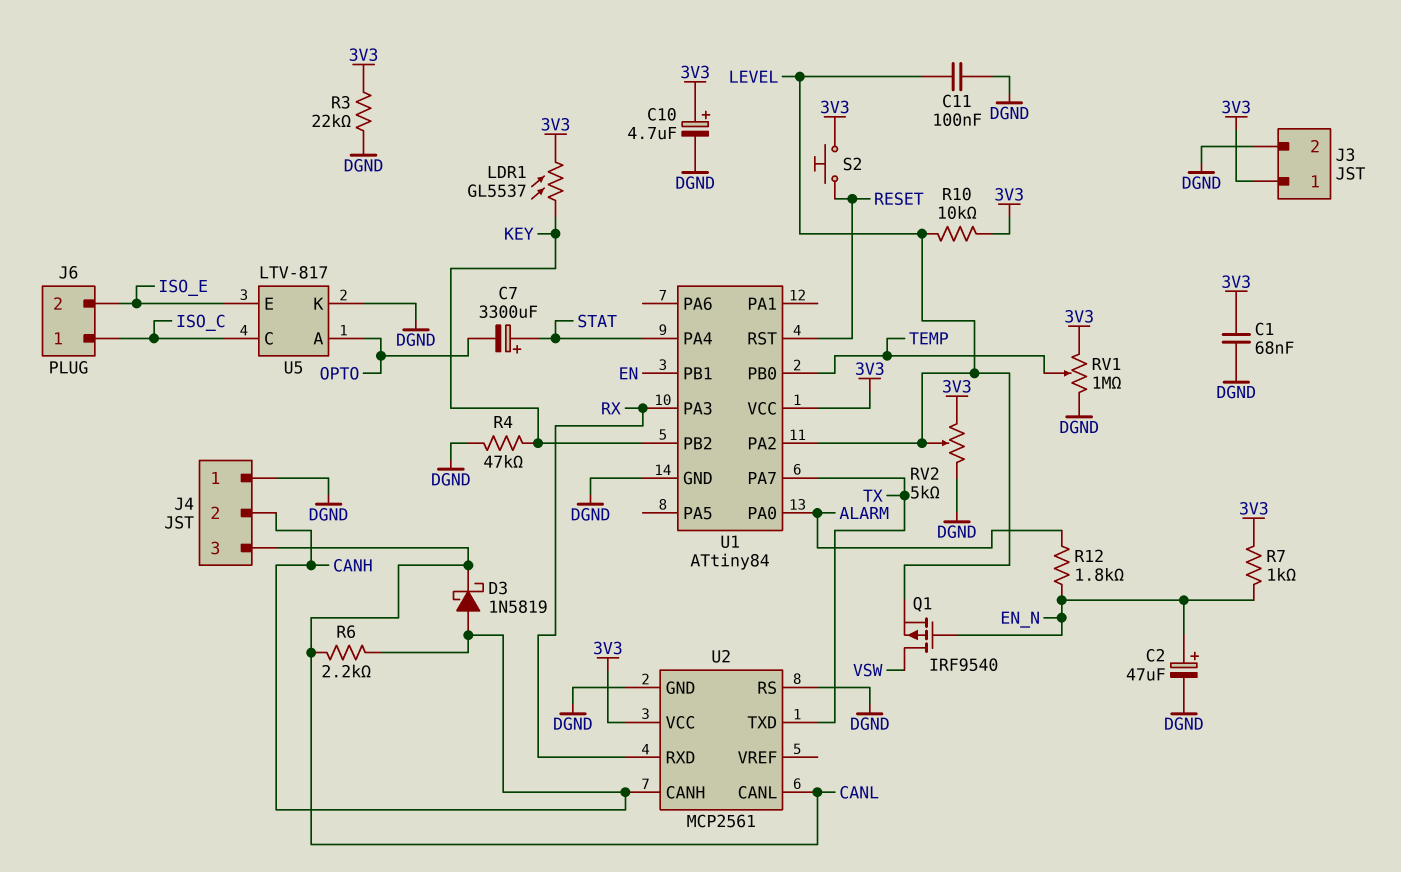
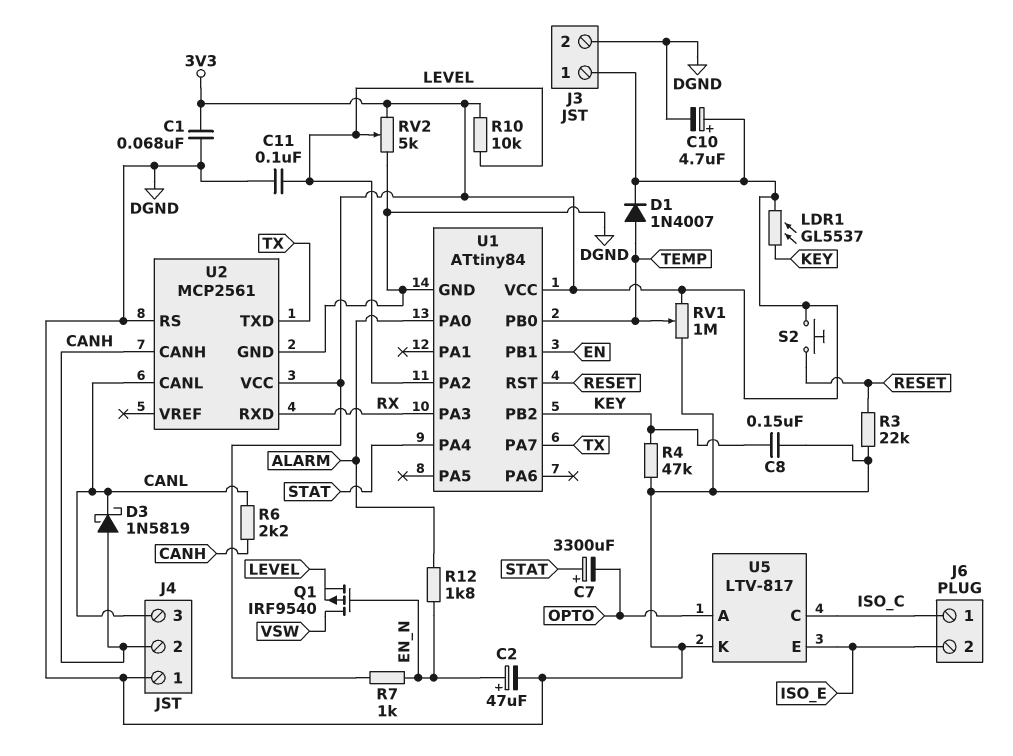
C8: none -> 150nF (DGND, KEY)
D1: none -> diode 1N4007 (A TEMP, K 3V3)
R3: 22k (3V3, DGND) -> 22k (DGND, RESET)

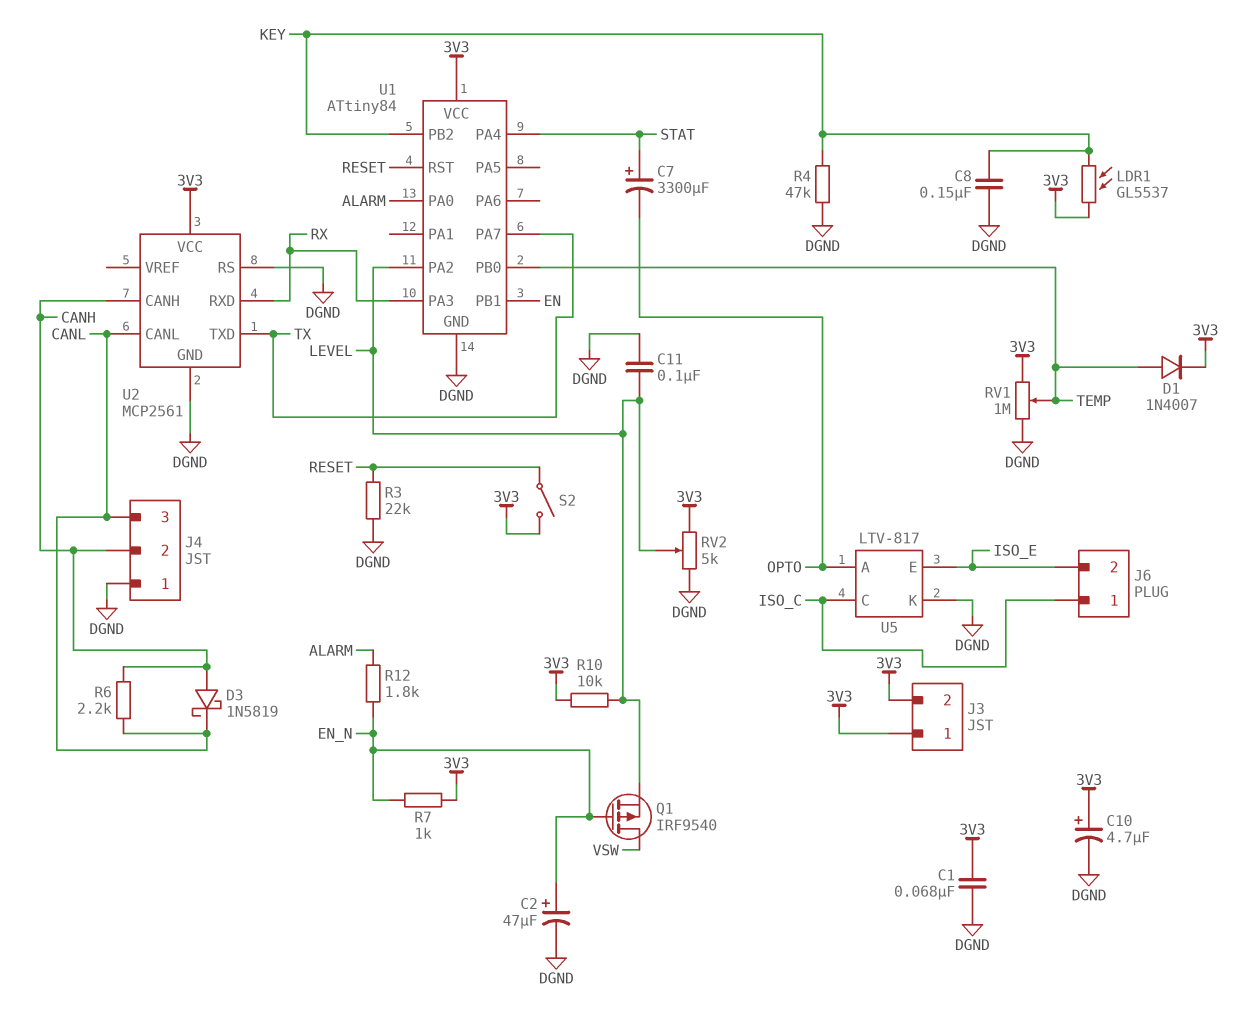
J3 pin 2: DGND -> 3V3
S2: button (3V3, RESET) -> switch (3V3, RESET)

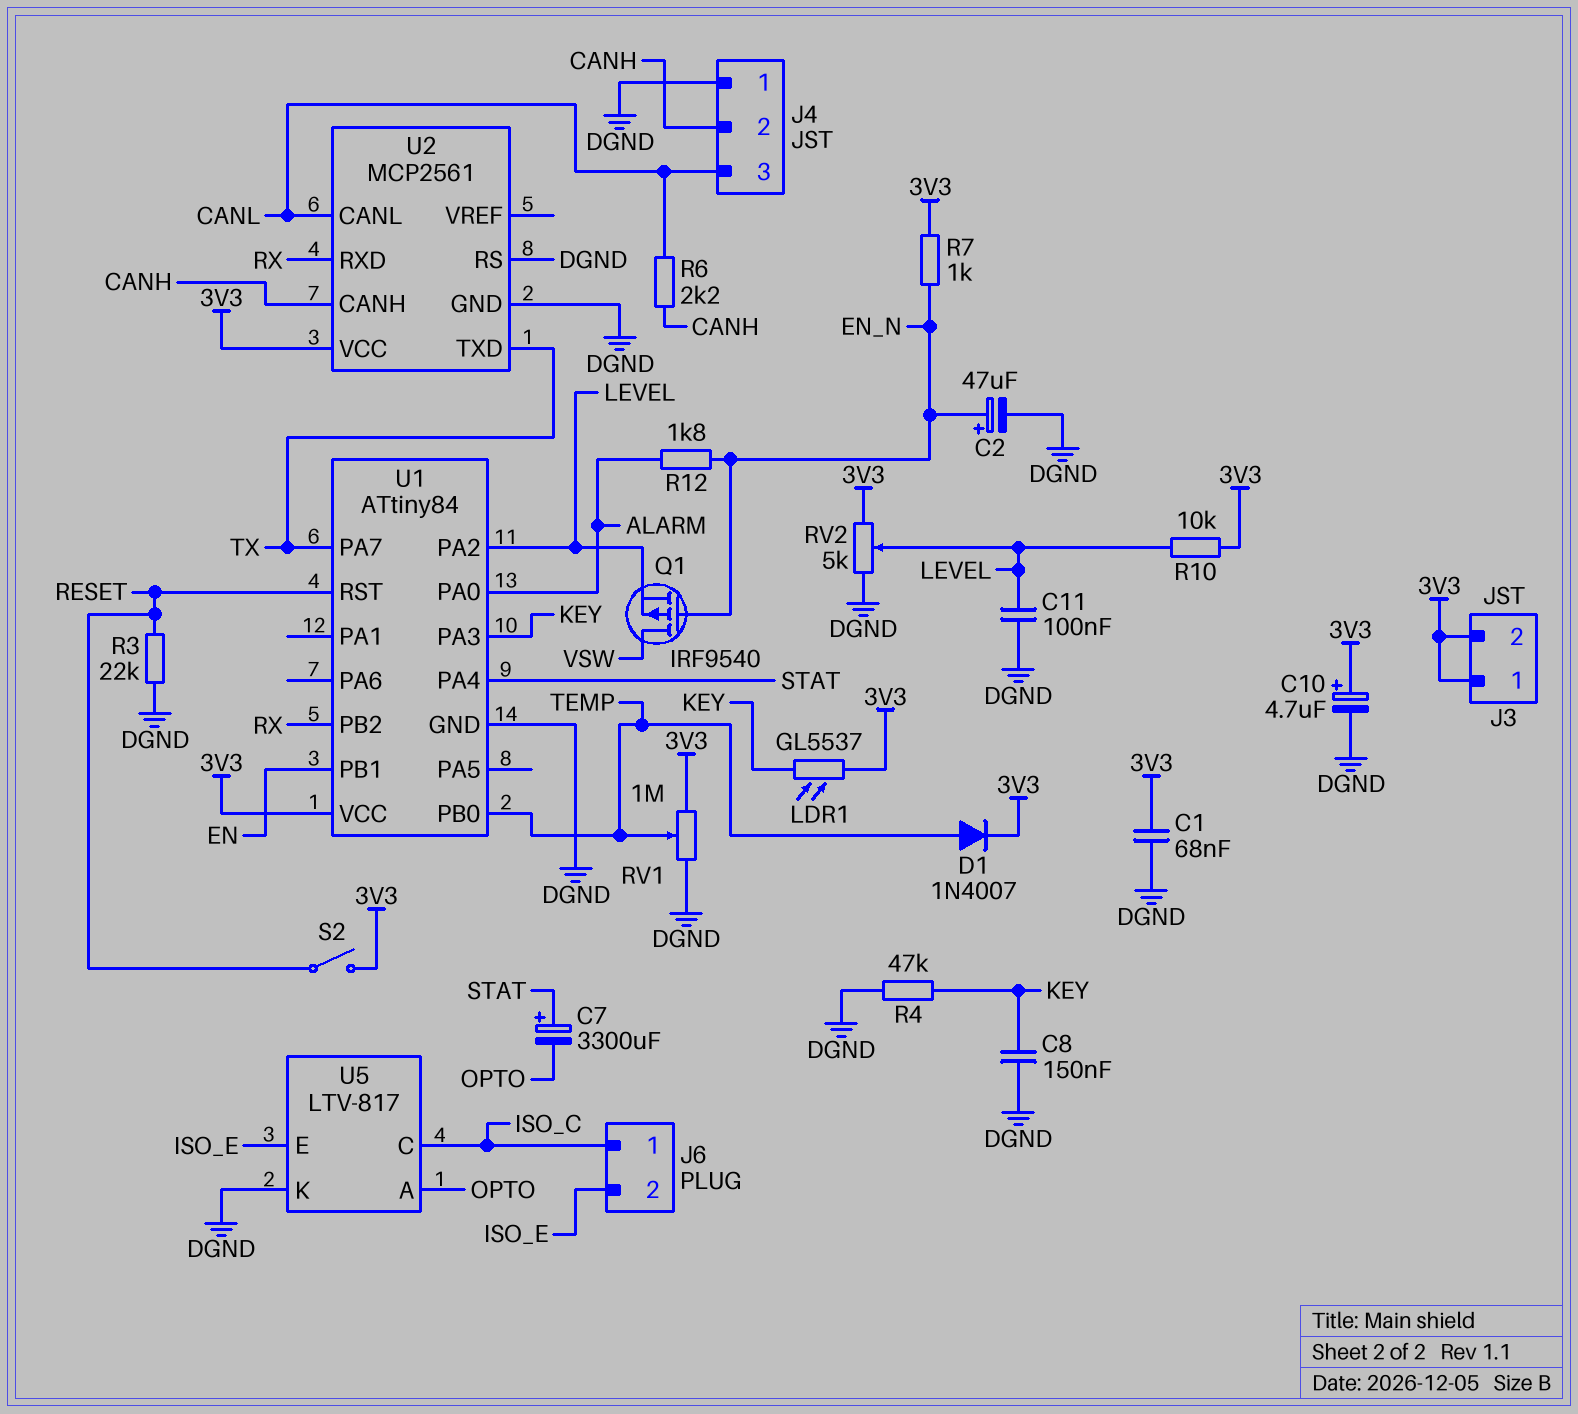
D3: schottky 1N5819 (A CANH, K CANL) -> none
U1 pin PA3: RX -> KEY
U1 pin PB2: KEY -> RX

